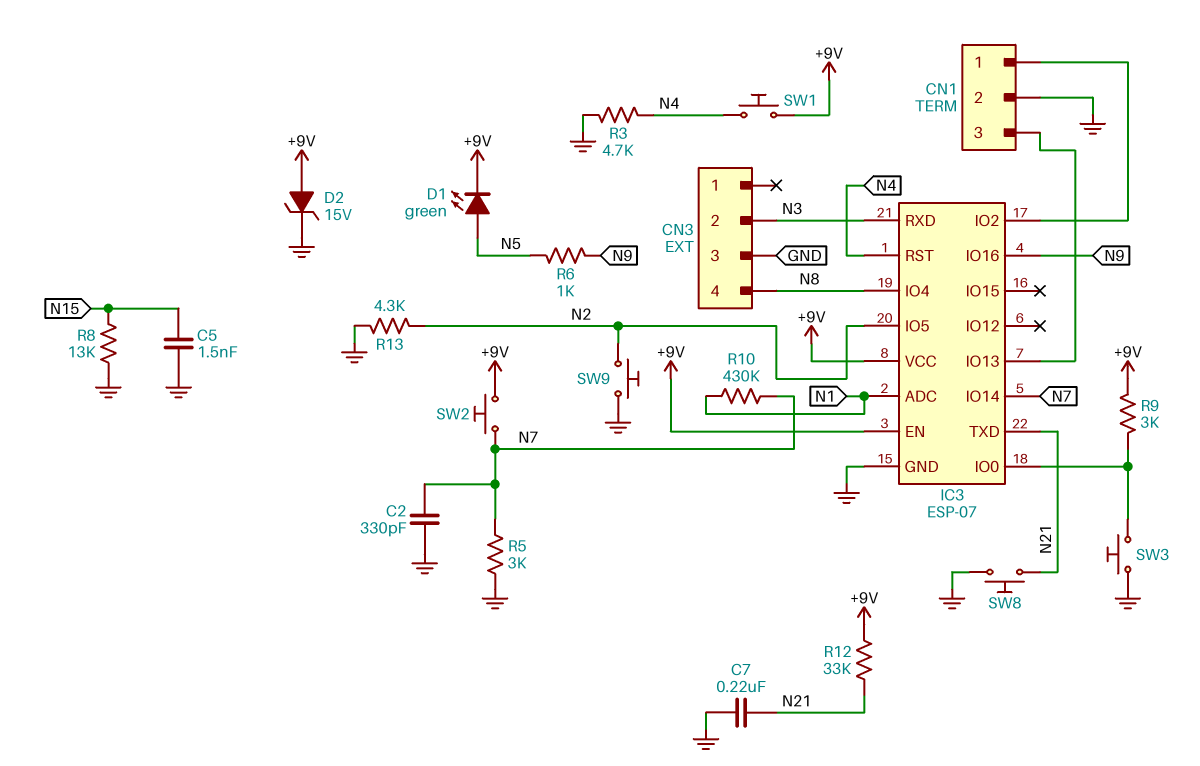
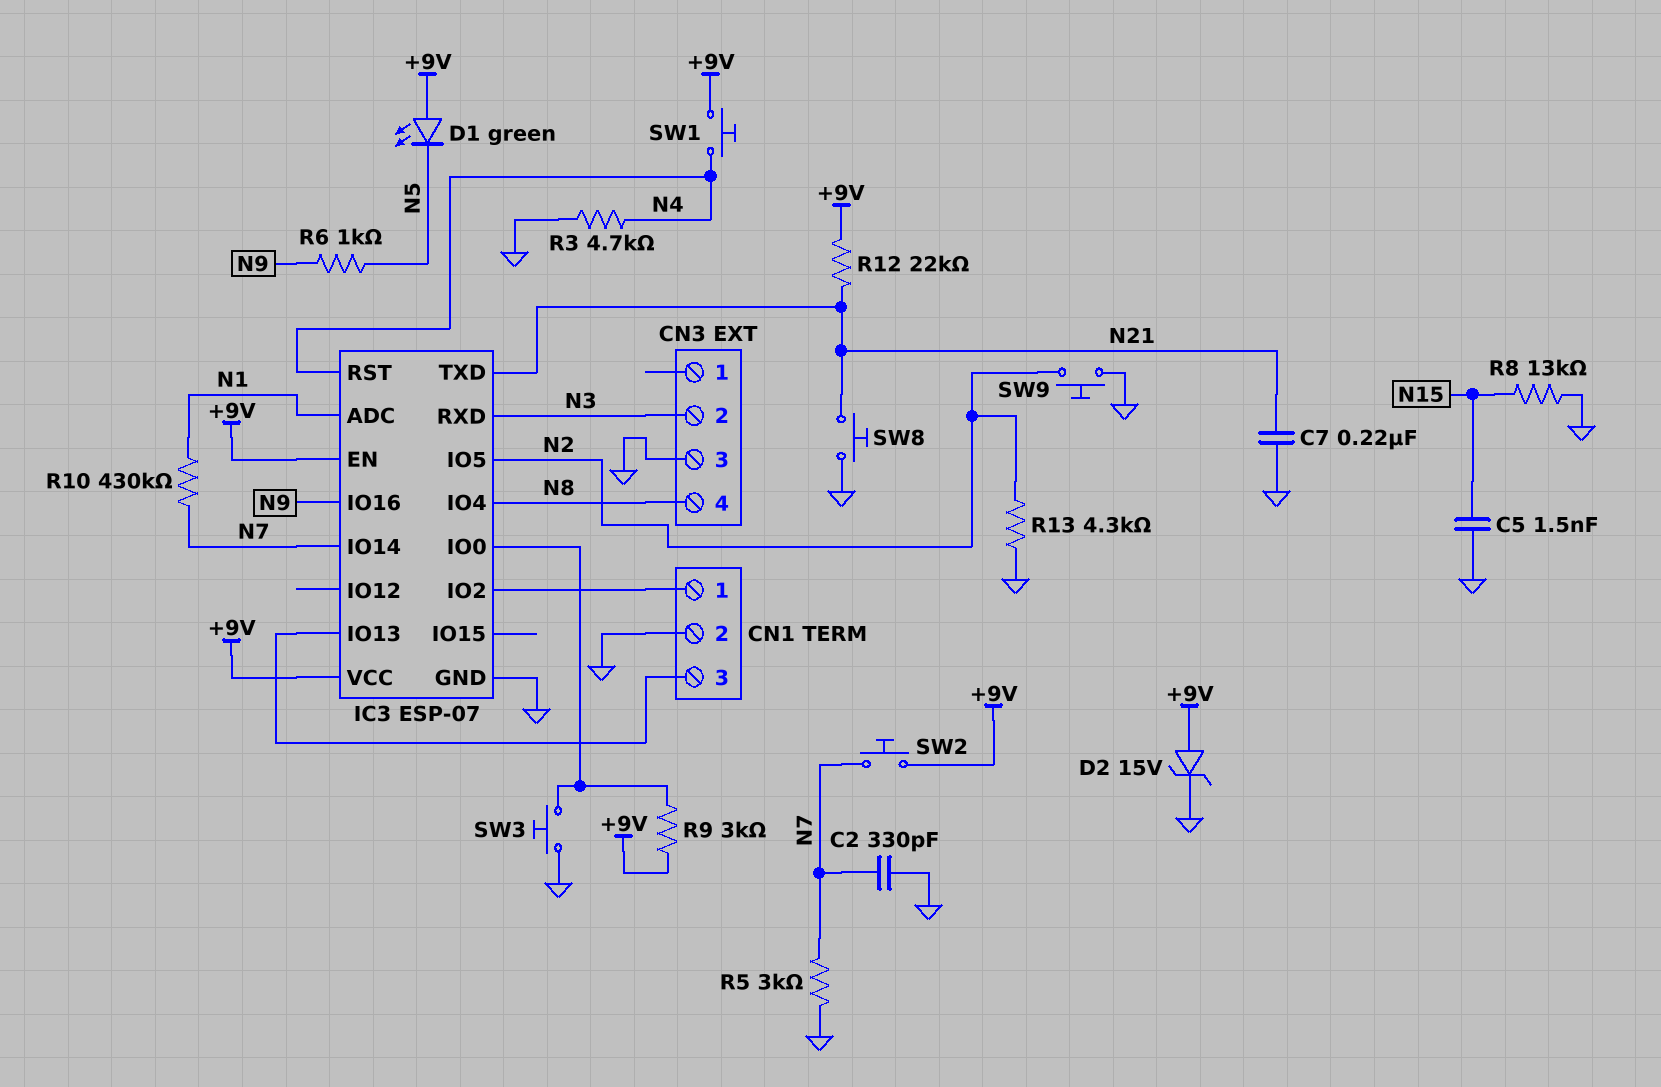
D1: LED green (A N5, K +9V) -> LED green (A +9V, K N5)
R12: 33k (+9V, N21) -> 22k (+9V, N21)

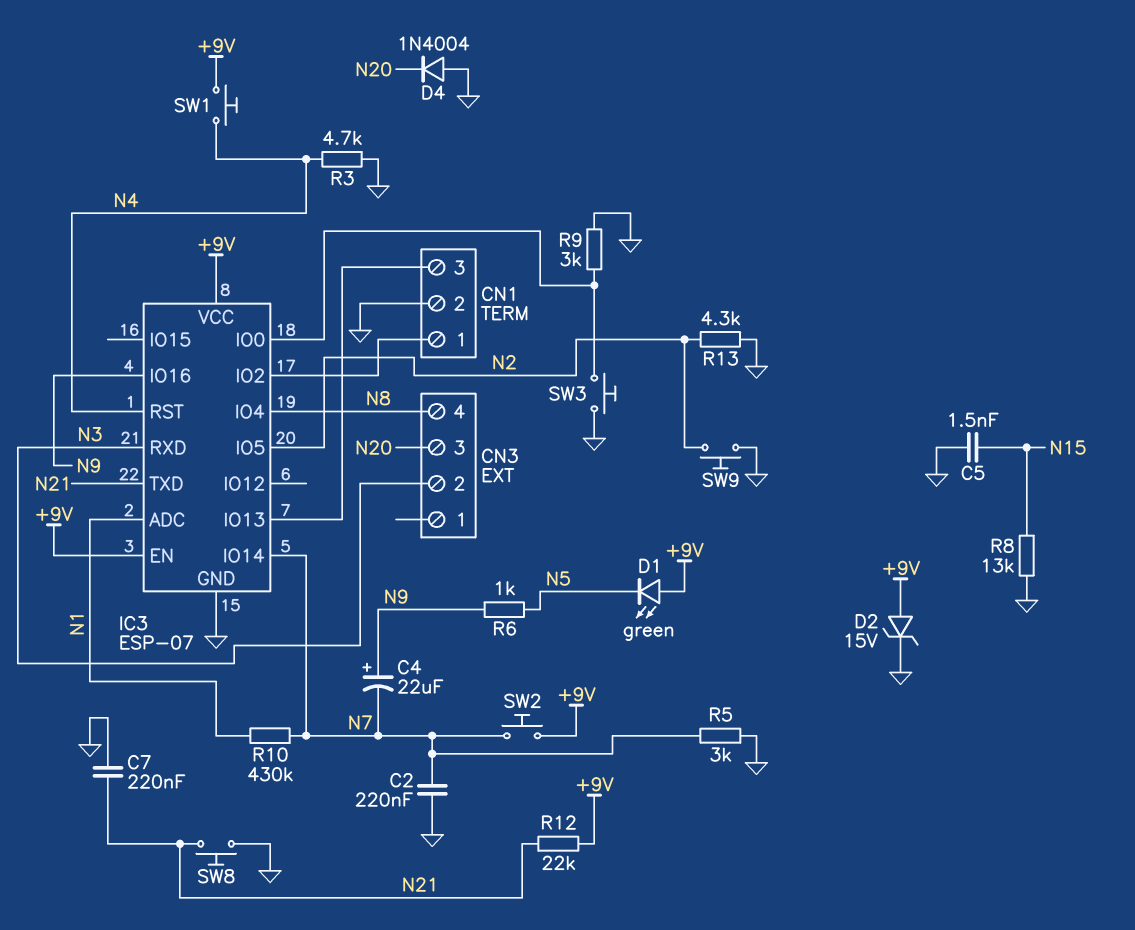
C2: 330pF (GND, N7) -> 220nF (GND, N7)
C4: none -> 22uF (plus N9, minus N7)
CN3 pin 3: GND -> N20
D4: none -> diode 1N4004 (A GND, K N20)
R9: 3k (+9V, IC3/IO0) -> 3k (GND, IC3/IO0)

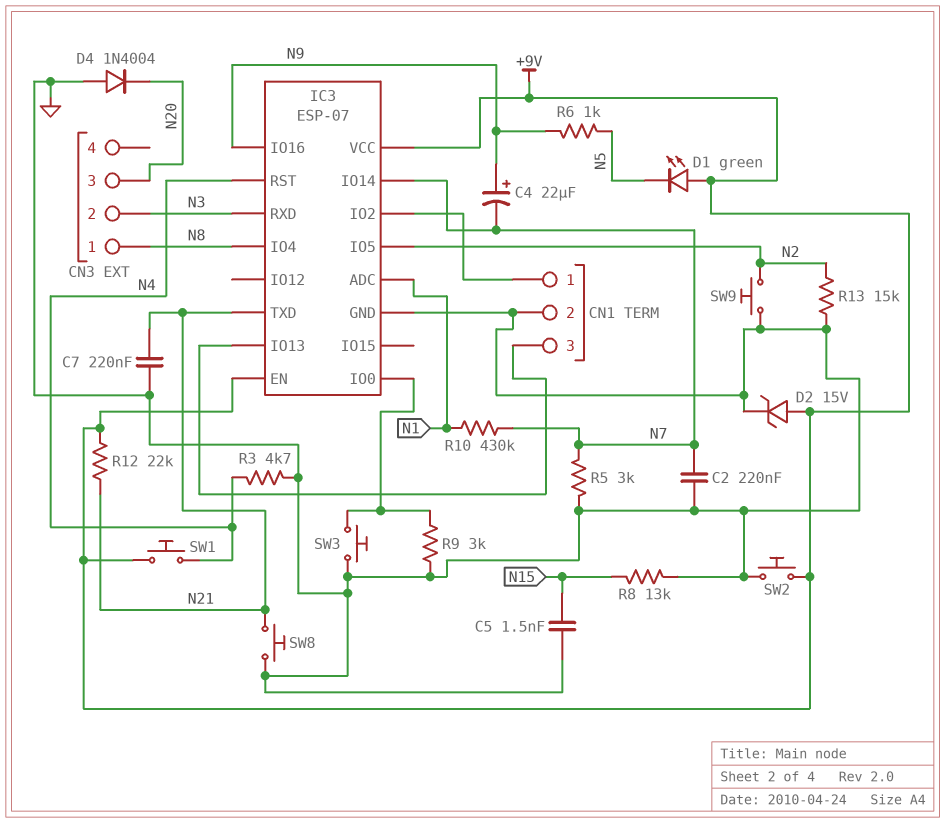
CN3 pin 1: none -> N8
CN3 pin 4: N8 -> none
R13: 4.3k (GND, N2) -> 15k (GND, N2)
SW2: button (+9V, N7) -> button (+9V, GND)

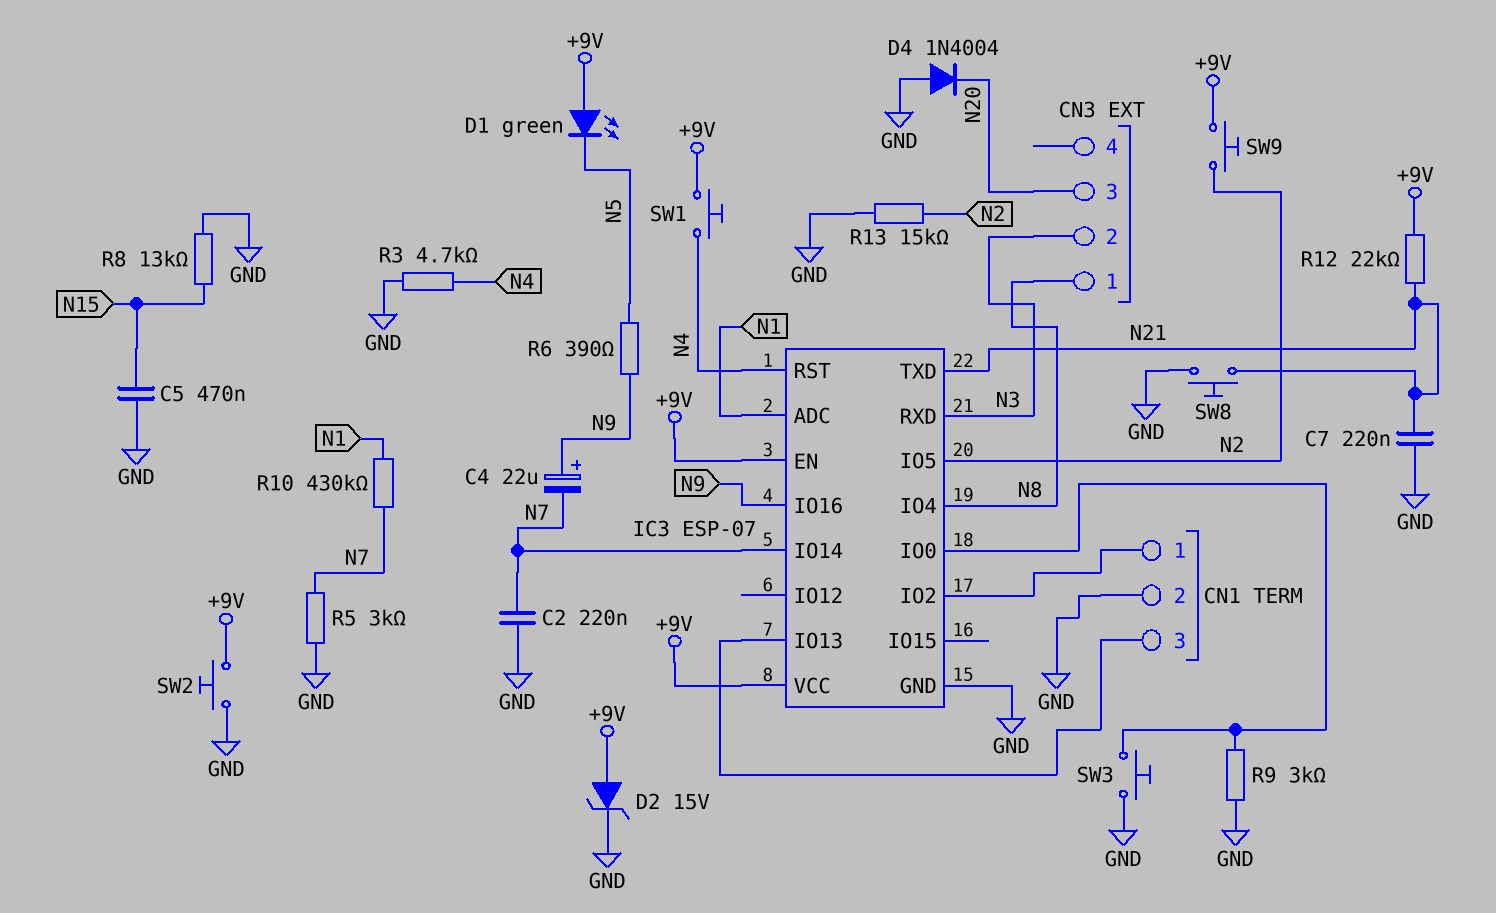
C5: 1.5nF (GND, N15) -> 470nF (GND, N15)
R6: 1k (N5, N9) -> 390 (N5, N9)
SW9: button (GND, N2) -> button (+9V, N2)

